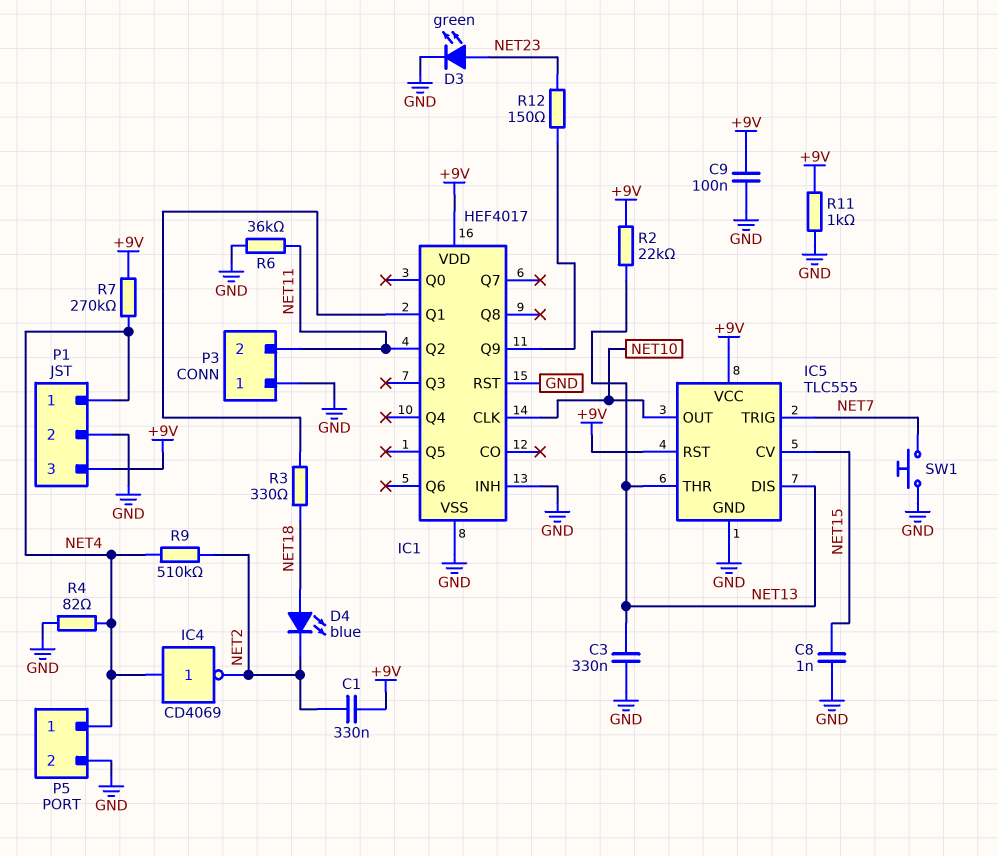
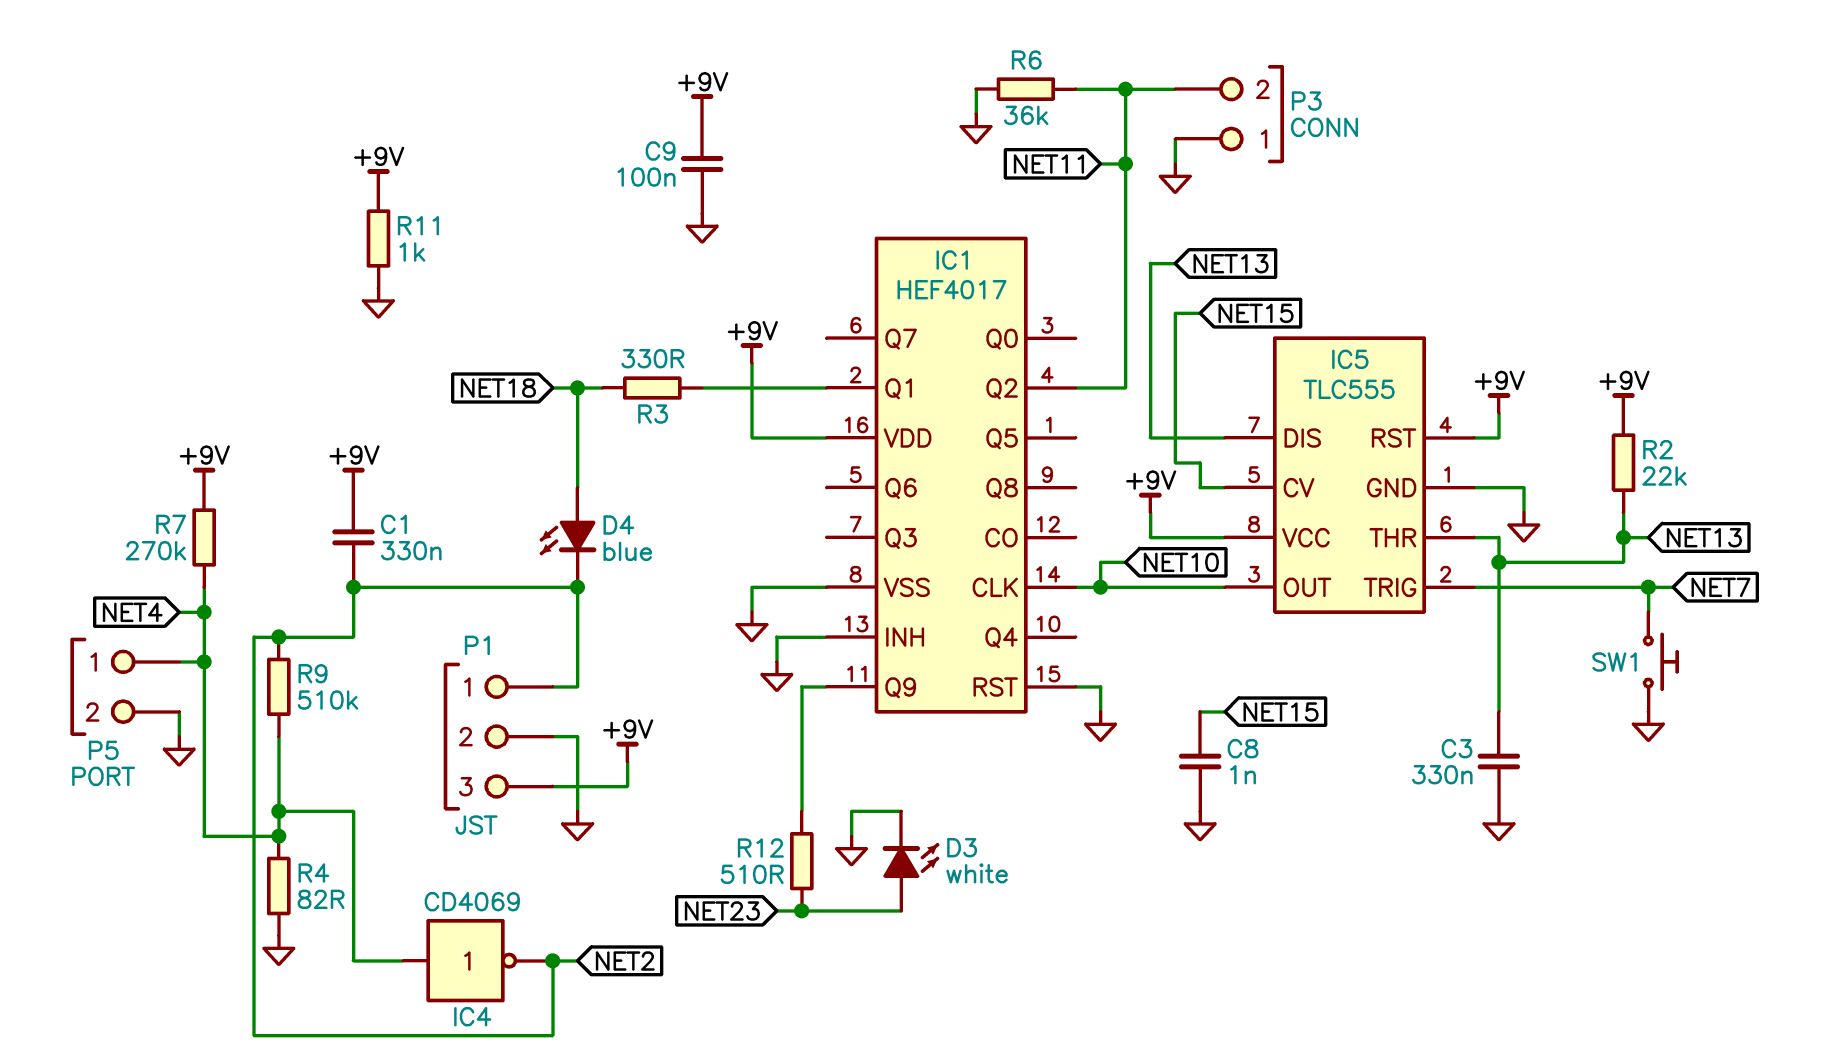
D3: LED green (A NET23, K GND) -> LED white (A NET23, K GND)
P1 pin 1: NET4 -> NET2
R12: 150 (IC1/Q9, NET23) -> 510 (IC1/Q9, NET23)

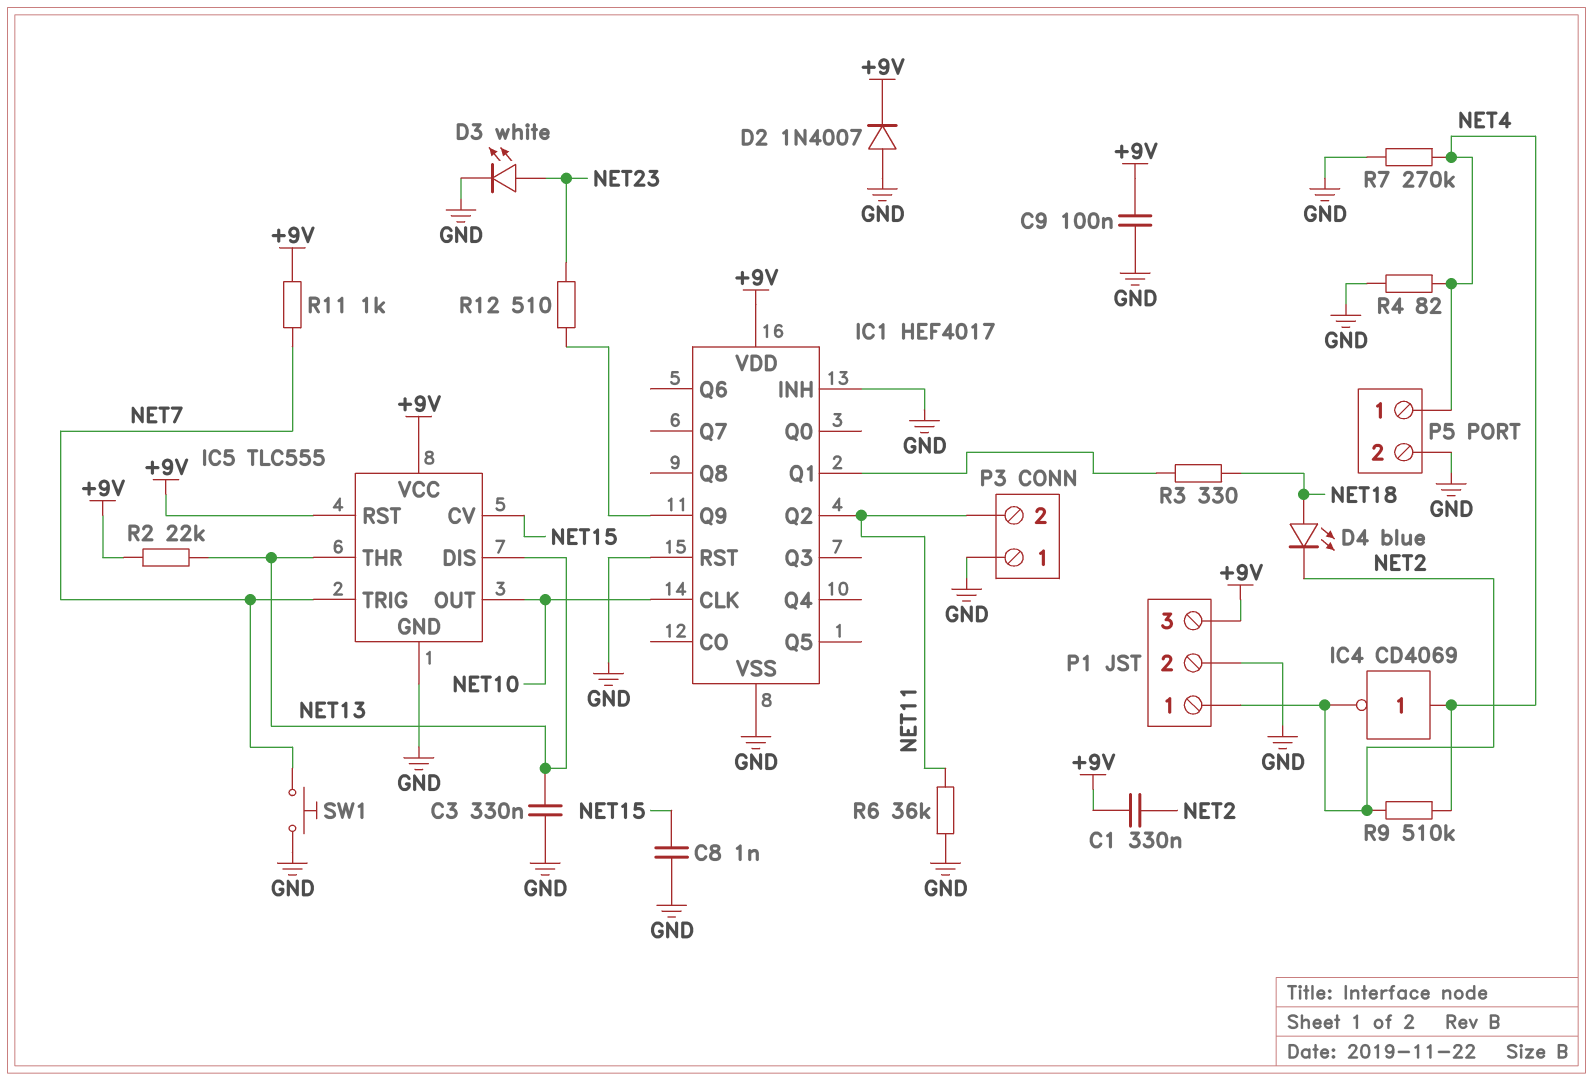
D2: none -> diode 1N4007 (A GND, K +9V)
R7: 270k (+9V, NET4) -> 270k (GND, NET4)
R11: 1k (+9V, GND) -> 1k (+9V, NET7)

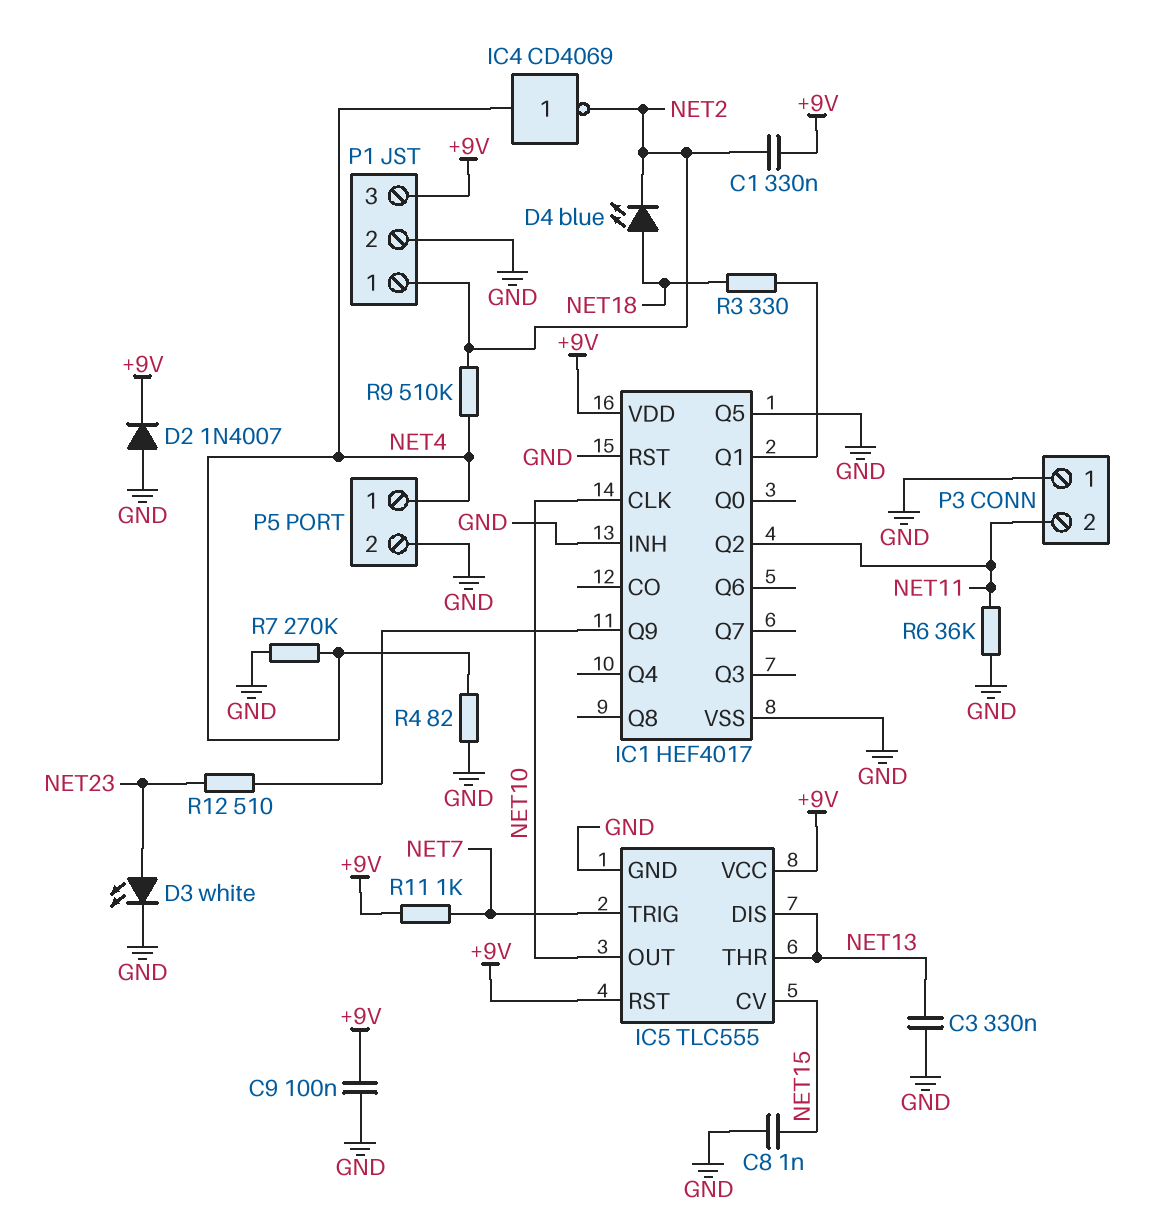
IC1 pin Q5: none -> GND
R2: 22k (+9V, NET13) -> none
SW1: button (GND, NET7) -> none

